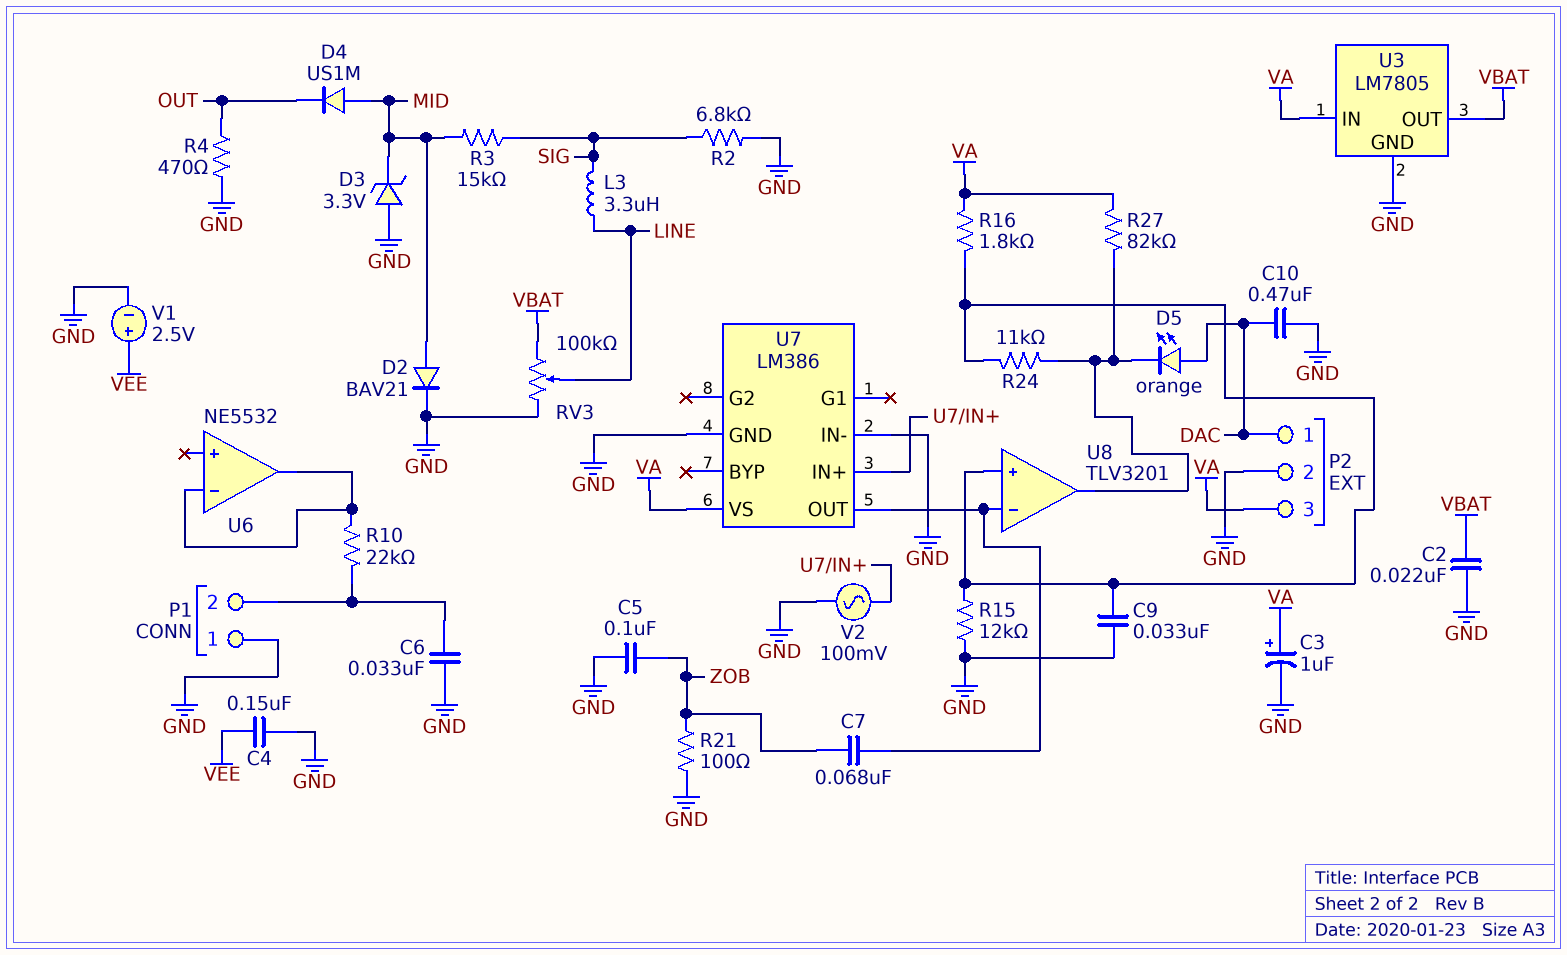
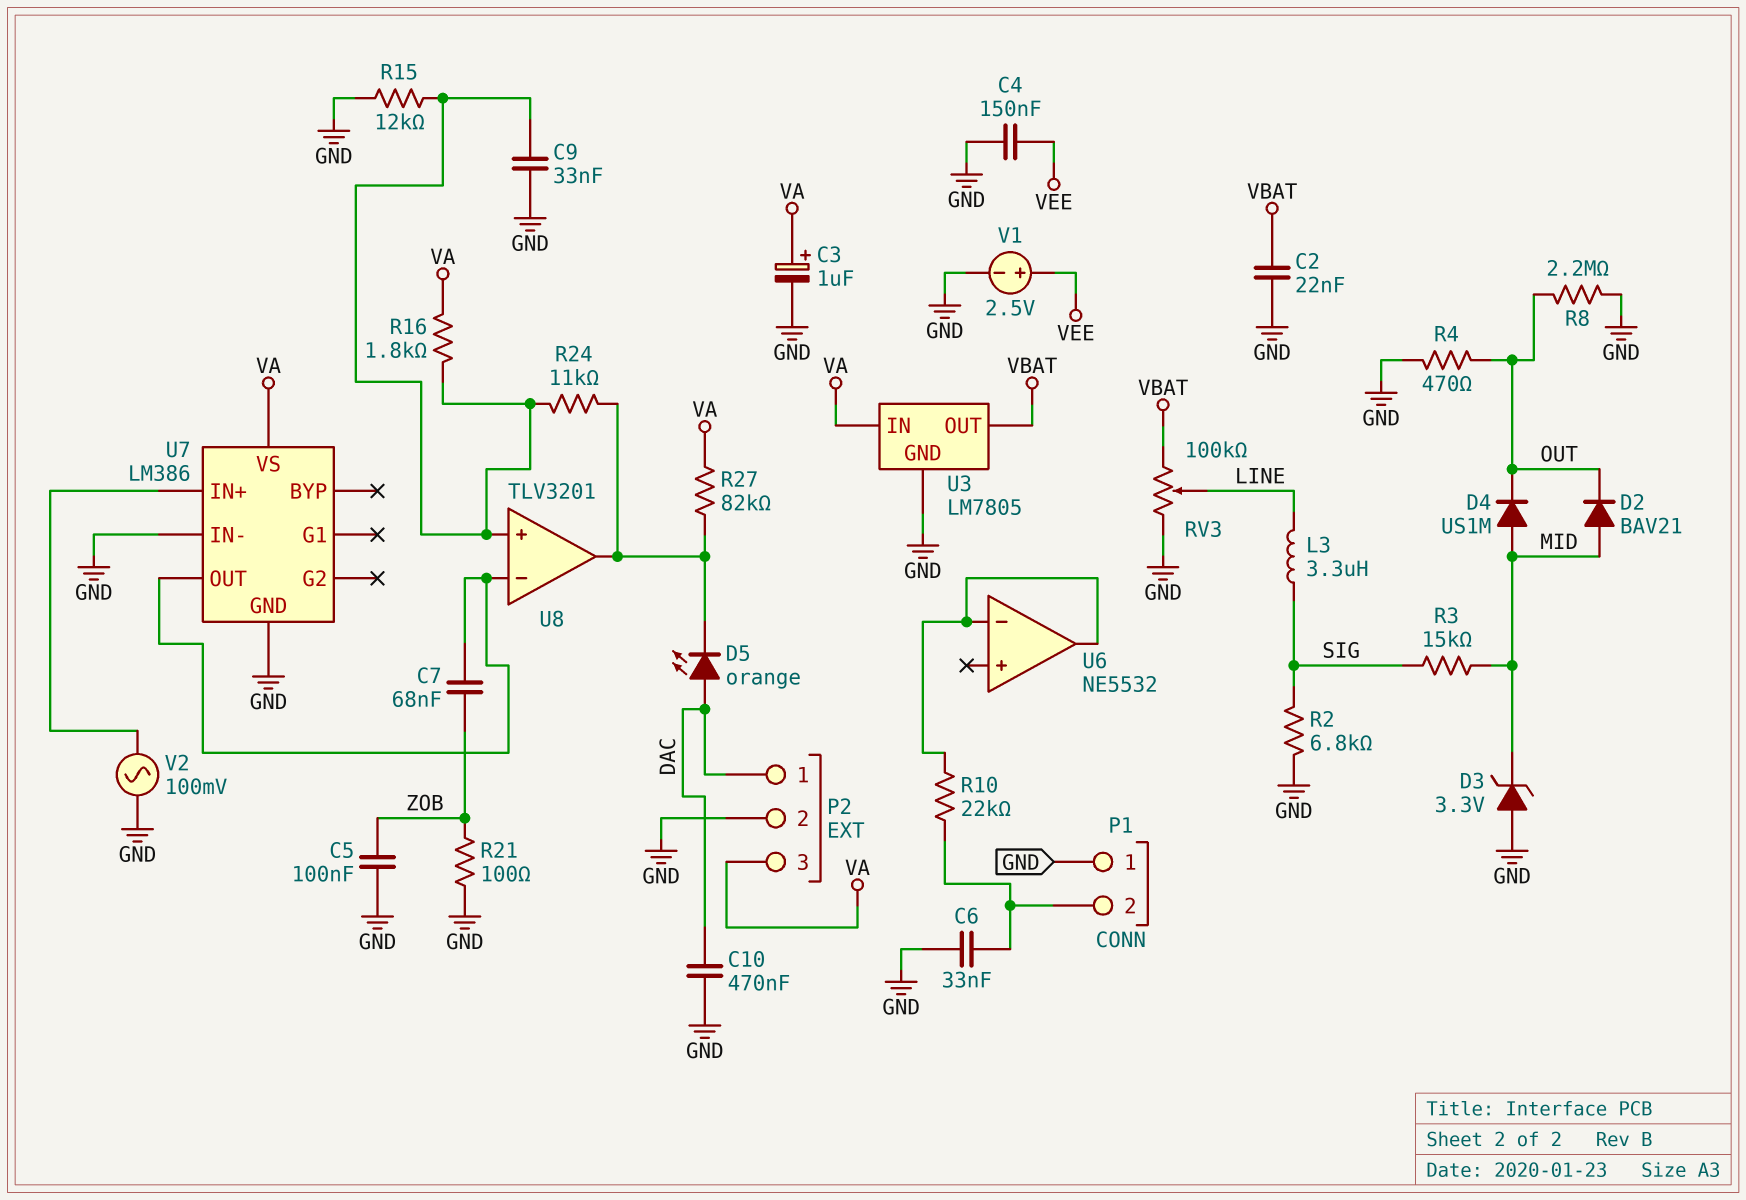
D2: diode BAV21 (A MID, K GND) -> diode BAV21 (A MID, K OUT)
R8: none -> 2.2M (GND, OUT)

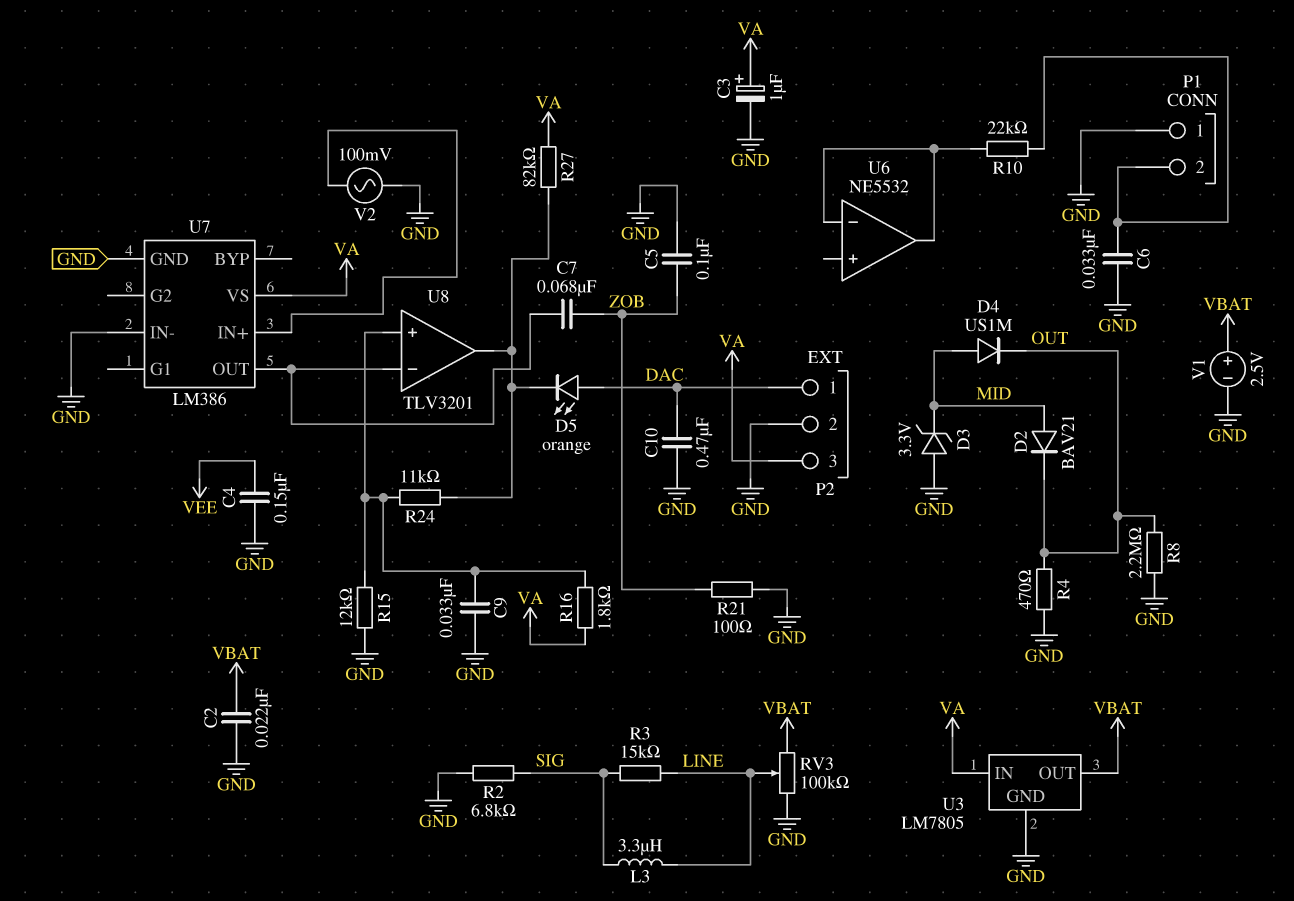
R3: 15k (MID, SIG) -> 15k (LINE, SIG)
V1: 2.5V (plus VEE, minus GND) -> 2.5V (plus VBAT, minus GND)

